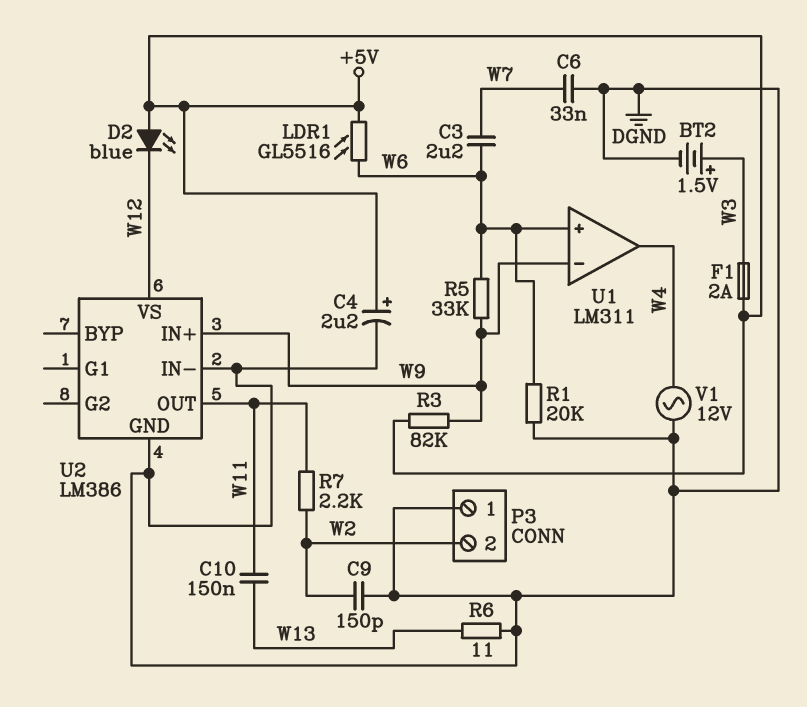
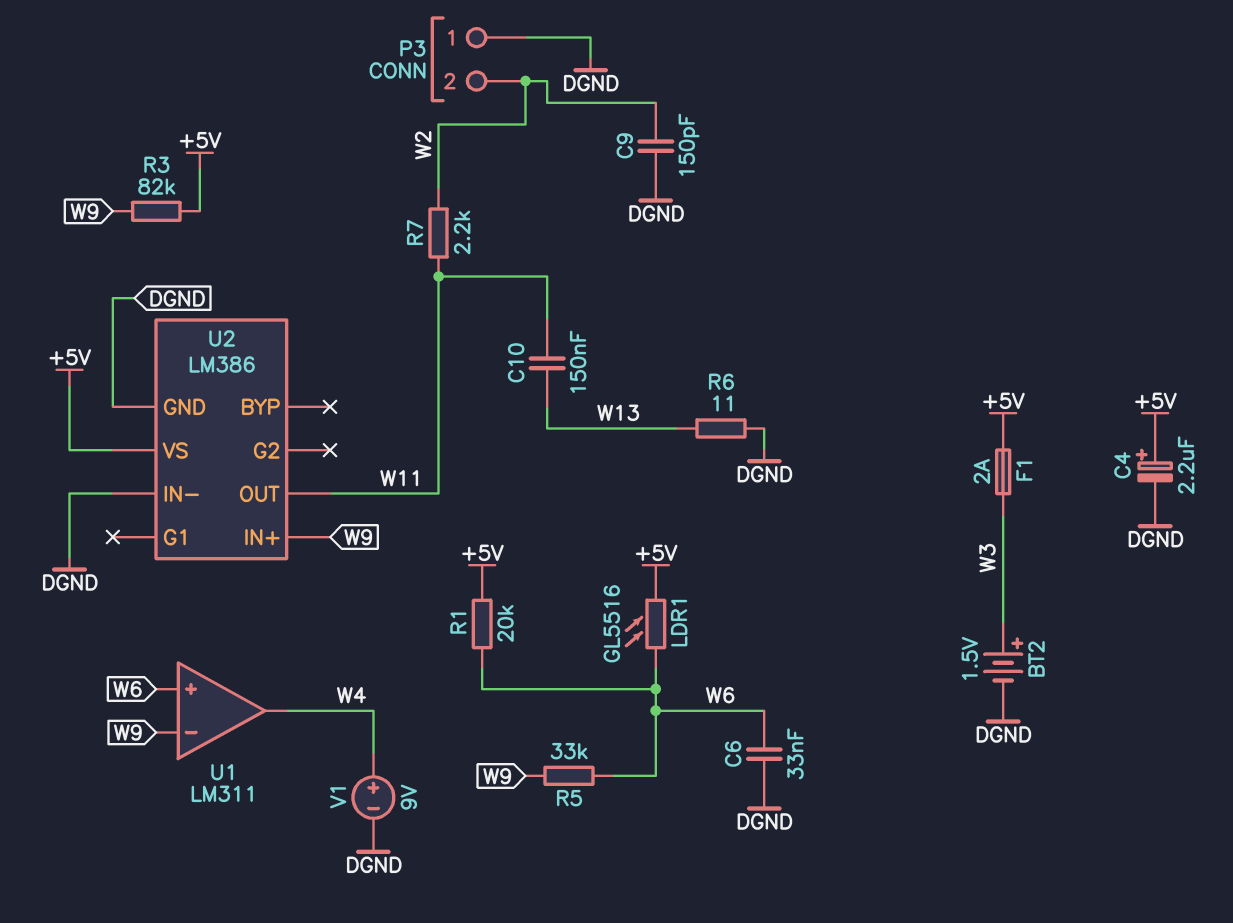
C3: 2.2uF (W6, W7) -> none
C6: 33nF (DGND, W7) -> 33nF (DGND, W6)
D2: LED blue (A +5V, K W12) -> none
R1: 20k (DGND, W6) -> 20k (+5V, W6)
U2 pin VS: W12 -> +5V
V1: AC 12V (DGND, W4) -> 9V (plus W4, minus DGND)

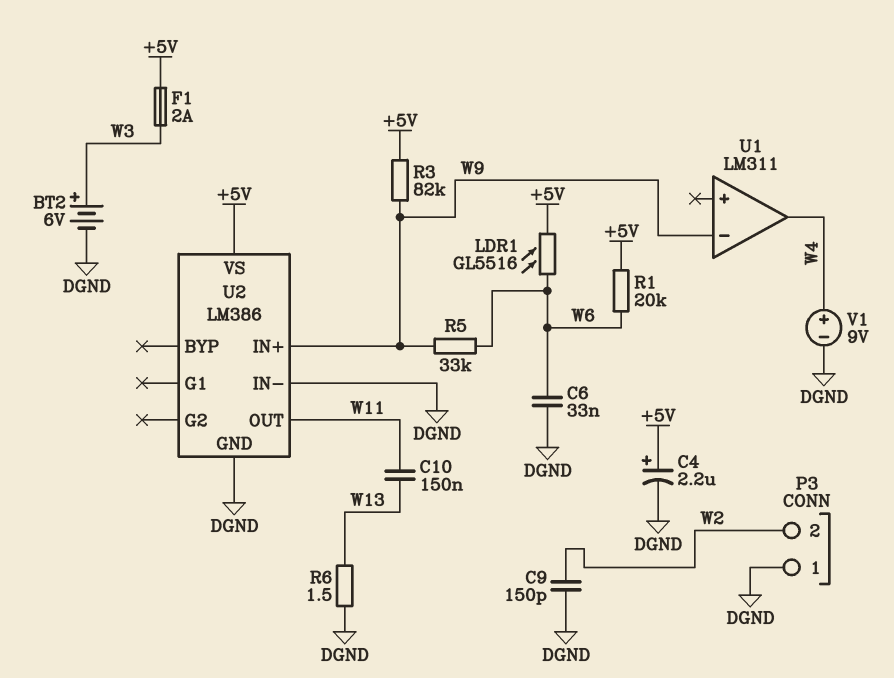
BT2: 1.5V (plus W3, minus DGND) -> 6V (plus W3, minus DGND)
R6: 11 (DGND, W13) -> 1.5 (DGND, W13)
R7: 2.2k (W2, W11) -> none
U1 pin in+: W6 -> none

